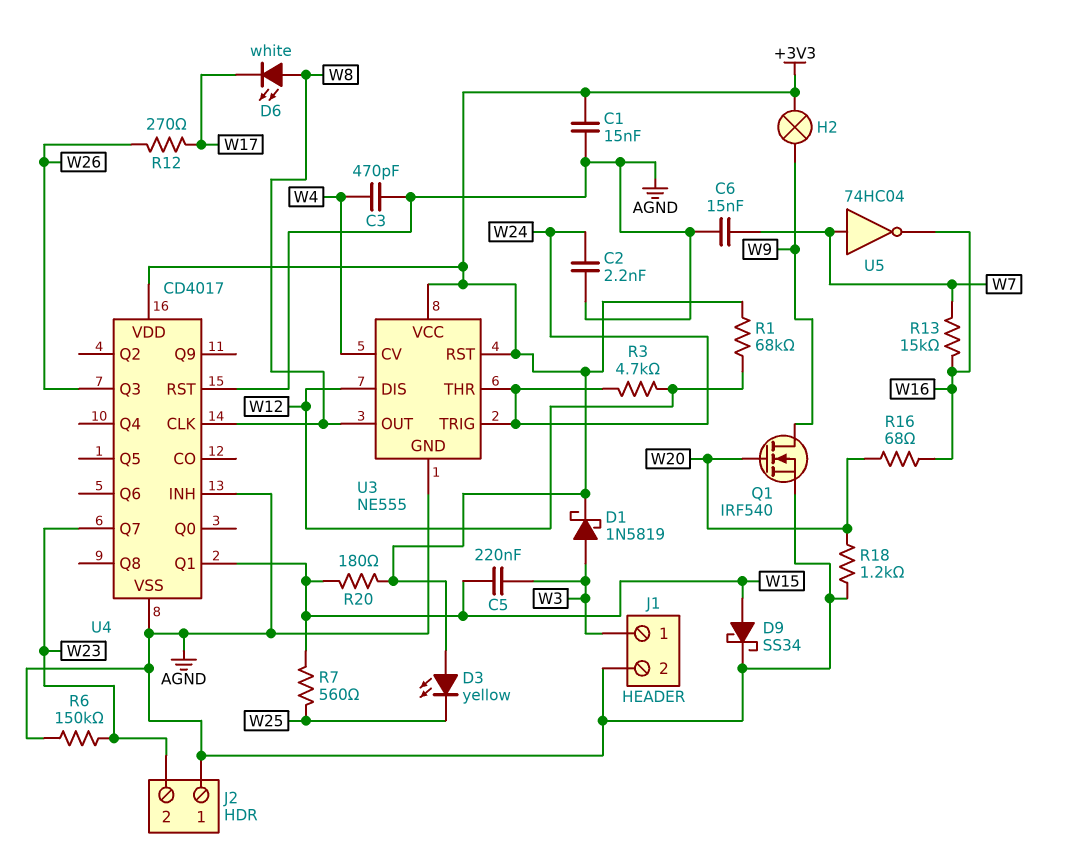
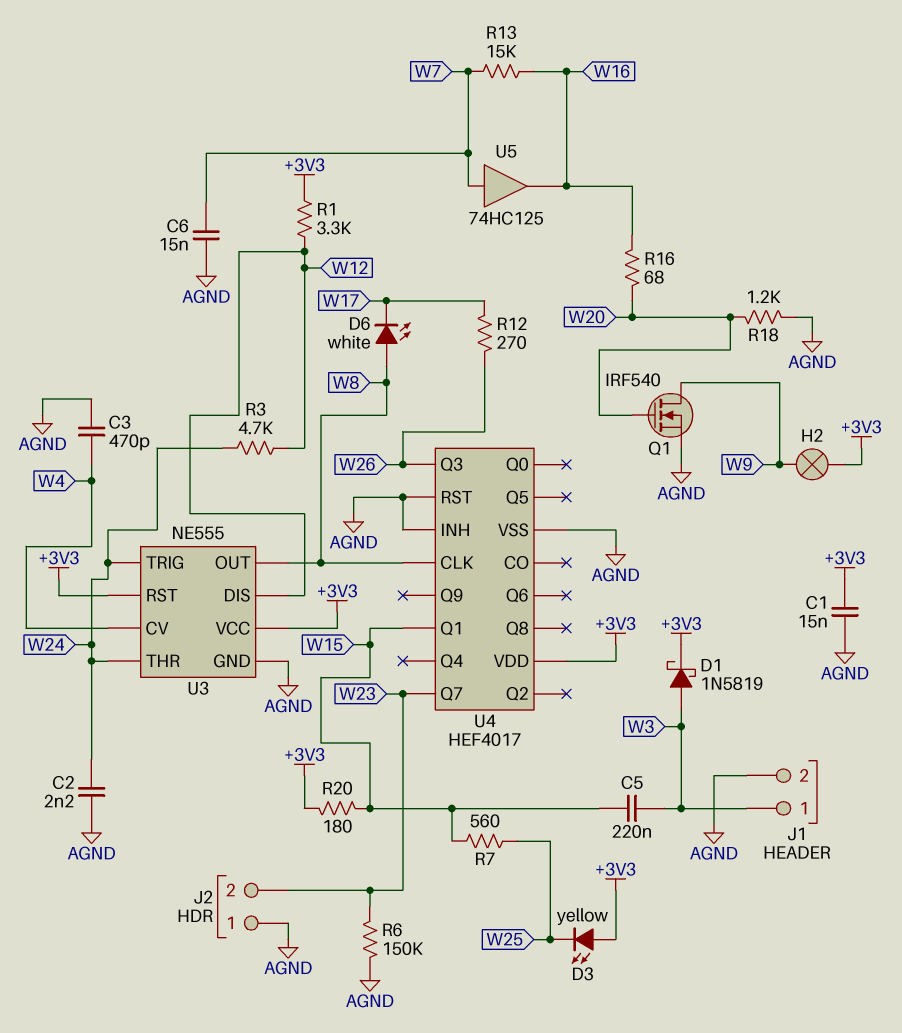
D9: schottky SS34 (A W15, K AGND) -> none
R1: 68k (+3V3, W12) -> 3.3k (+3V3, W12)
U4: CD4017 -> HEF4017
U5: NOT 74HC04 (in W7, out W16) -> buffer 74HC125 (in W7, out W16)

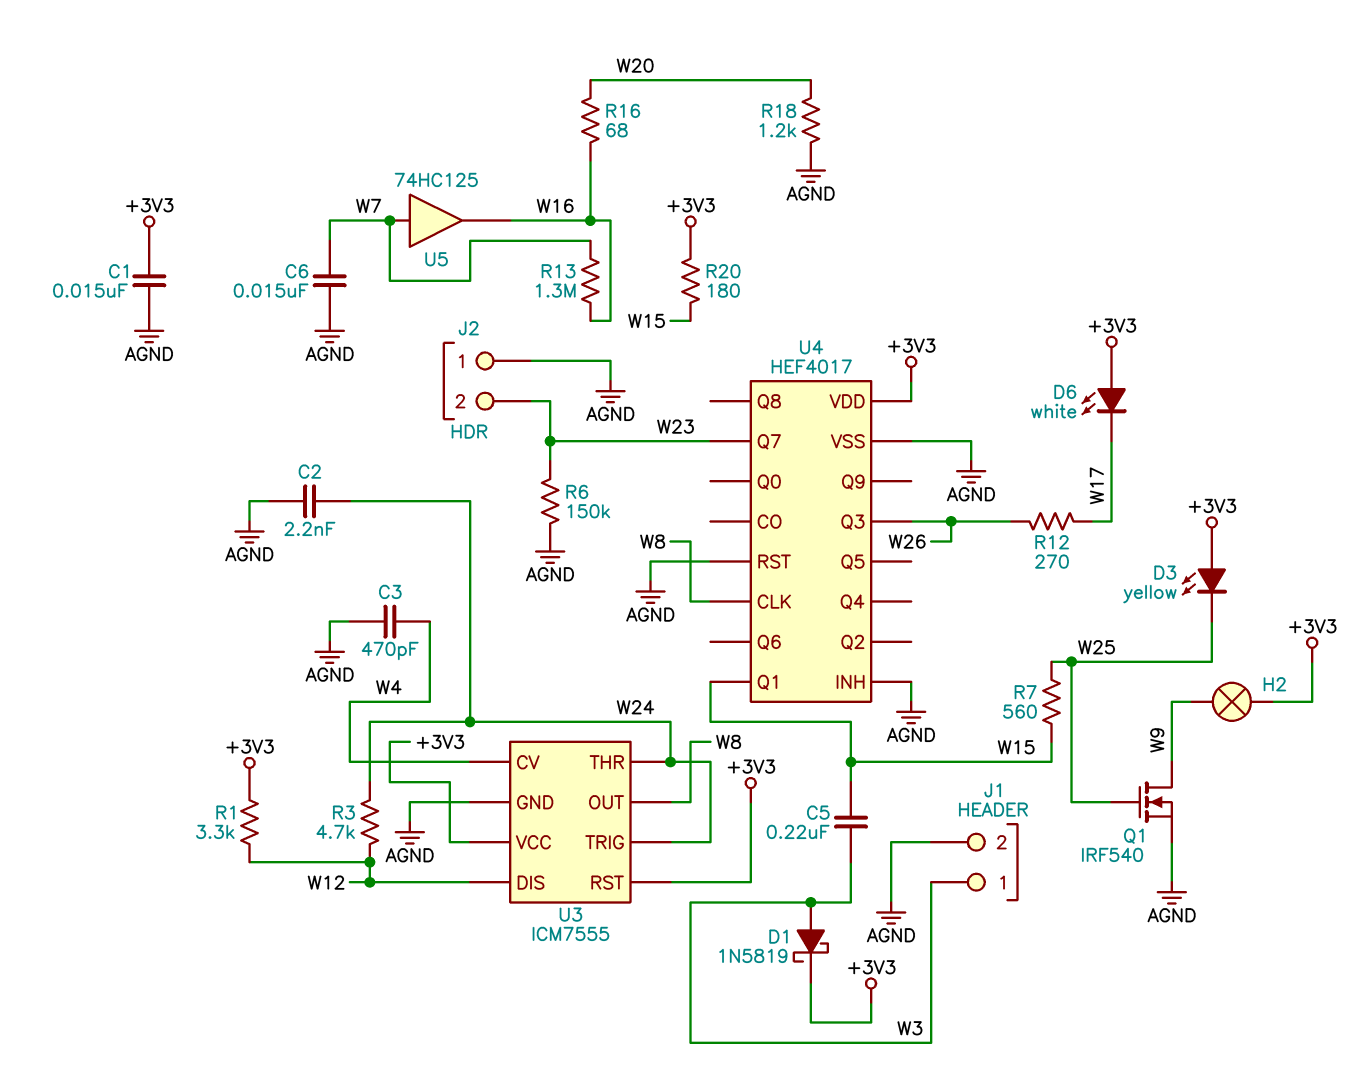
D6: LED white (A W8, K W17) -> LED white (A +3V3, K W17)
Q1: NMOS IRF540 (G W20, D W9, S AGND) -> NMOS IRF540 (G W25, D W9, S AGND)
R13: 15k (W7, W16) -> 1.3M (W7, W16)
U3: NE555 -> ICM7555

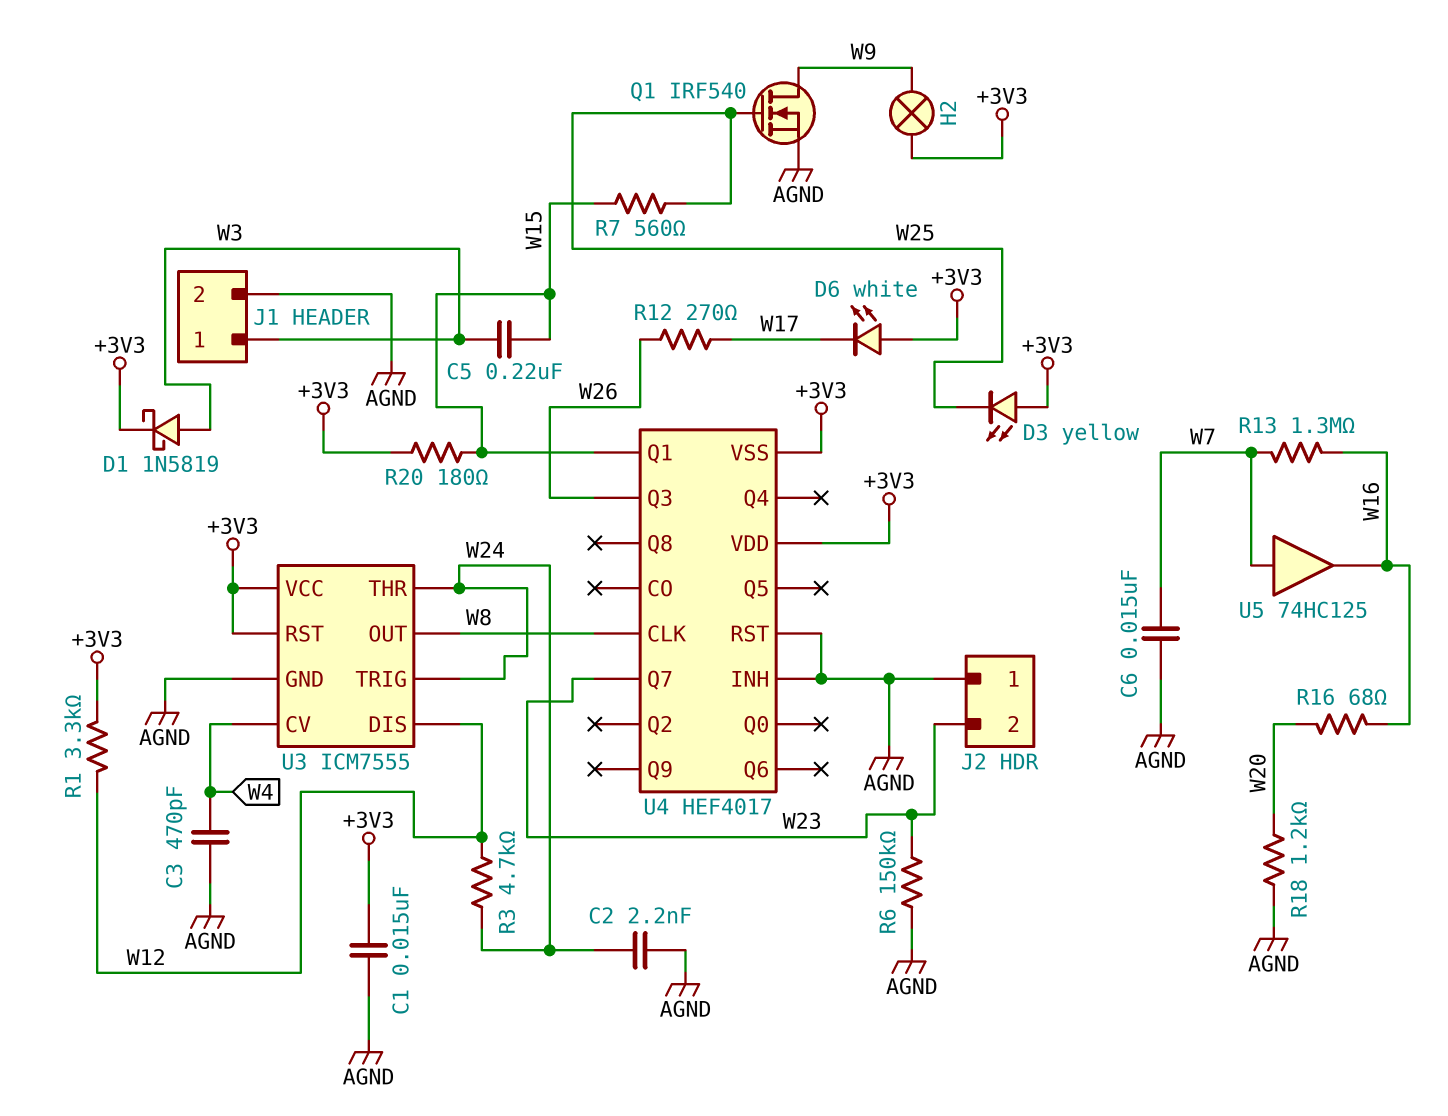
U4 pin VSS: AGND -> +3V3

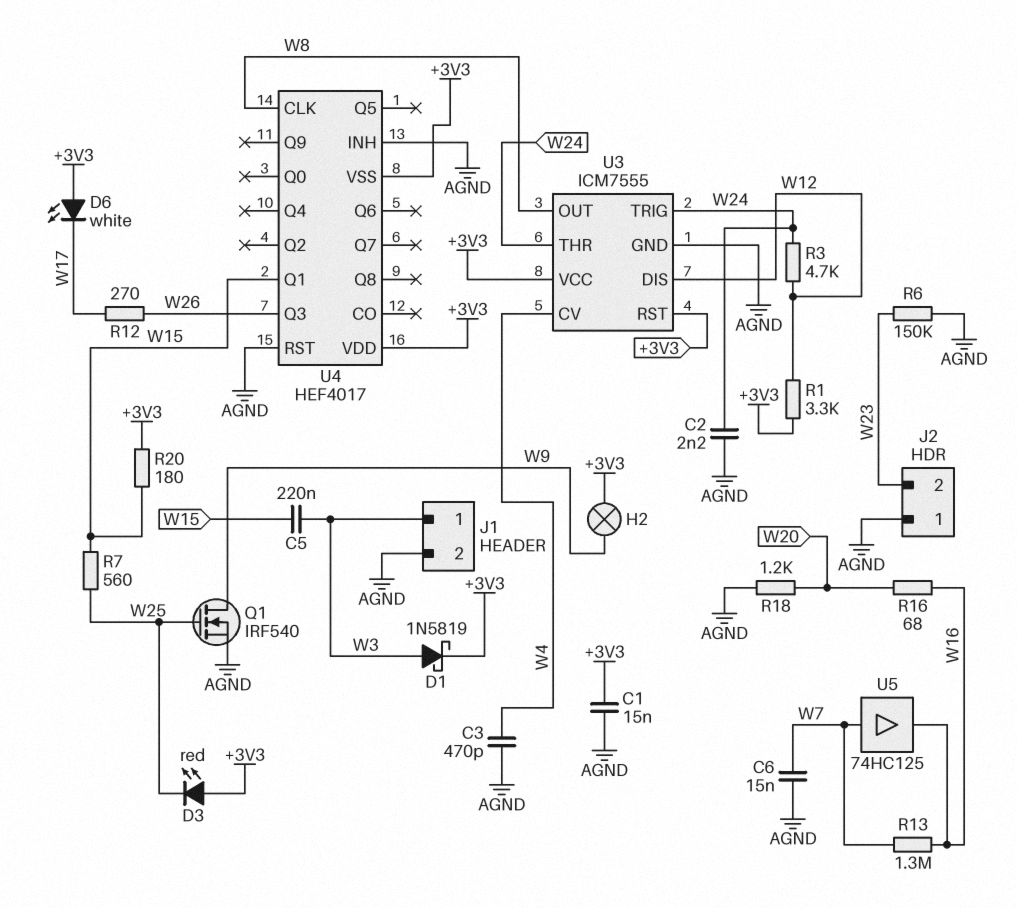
D3: LED yellow (A +3V3, K W25) -> LED red (A +3V3, K W25)
U4 pin Q7: W23 -> none

